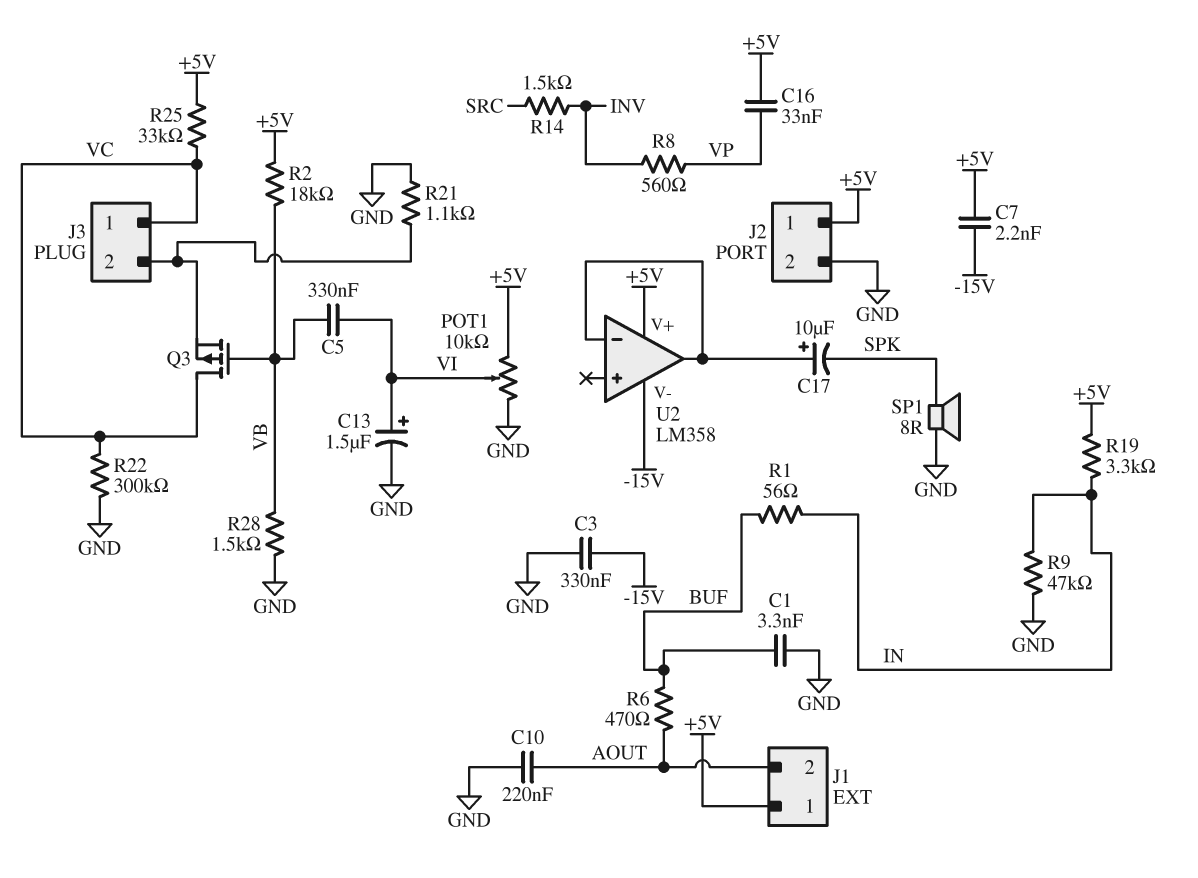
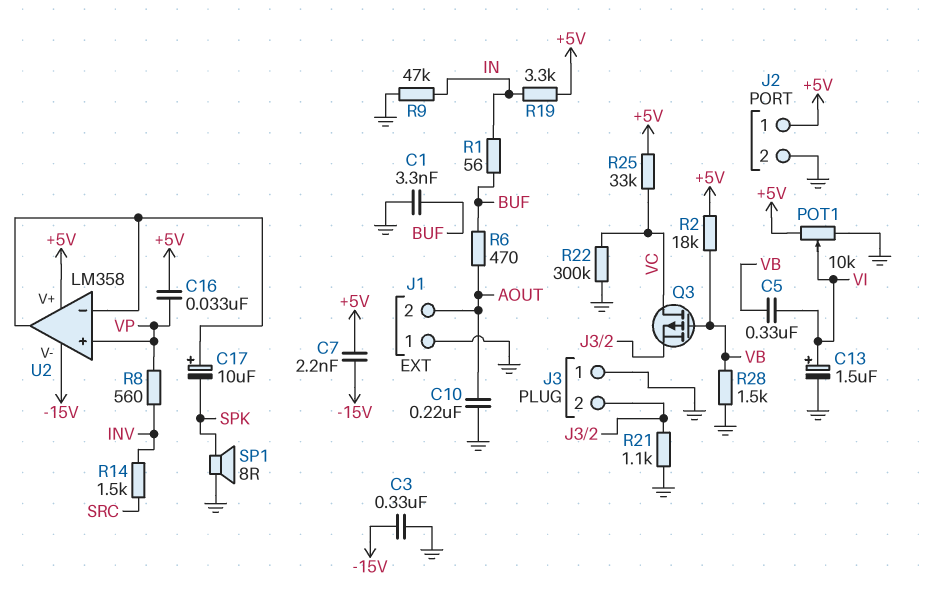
J1 pin 1: +5V -> GND
J3 pin 1: VC -> GND
U2 pin in+: none -> VP

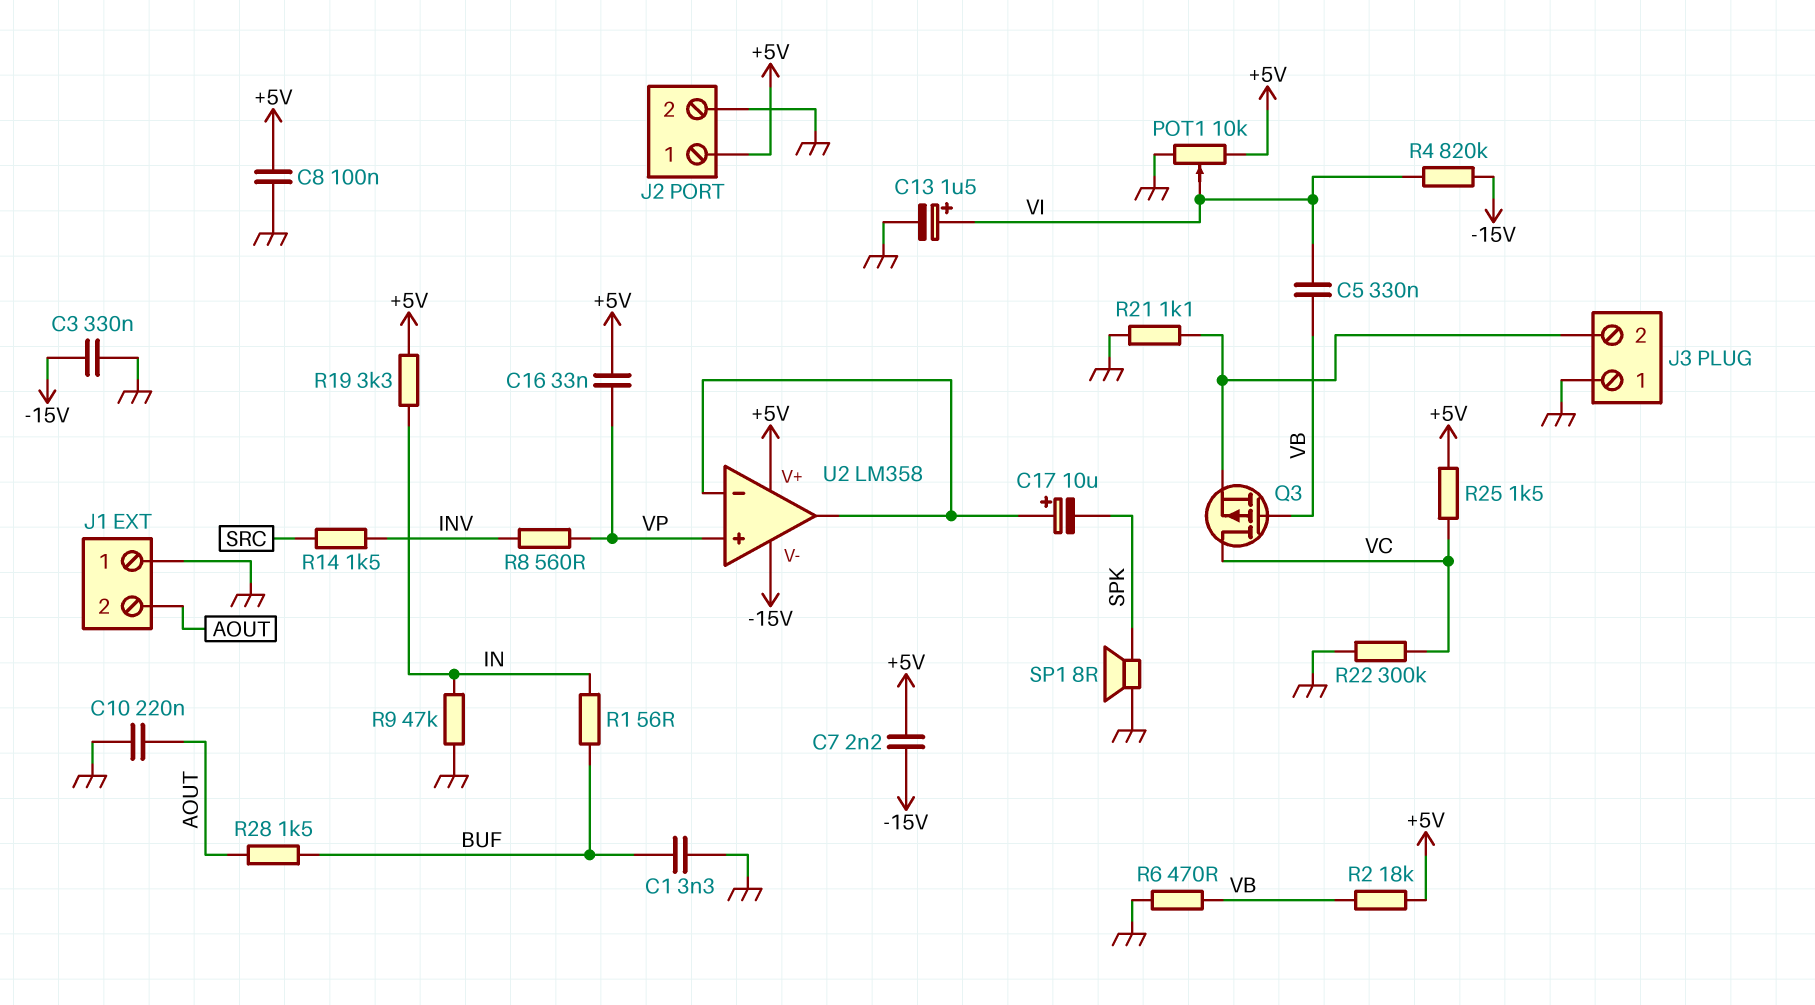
C8: none -> 100nF (+5V, GND)
R4: none -> 820k (-15V, VI)
R6: 470 (AOUT, BUF) -> 470 (GND, VB)
R25: 33k (+5V, VC) -> 1.5k (+5V, VC)
R28: 1.5k (GND, VB) -> 1.5k (AOUT, BUF)

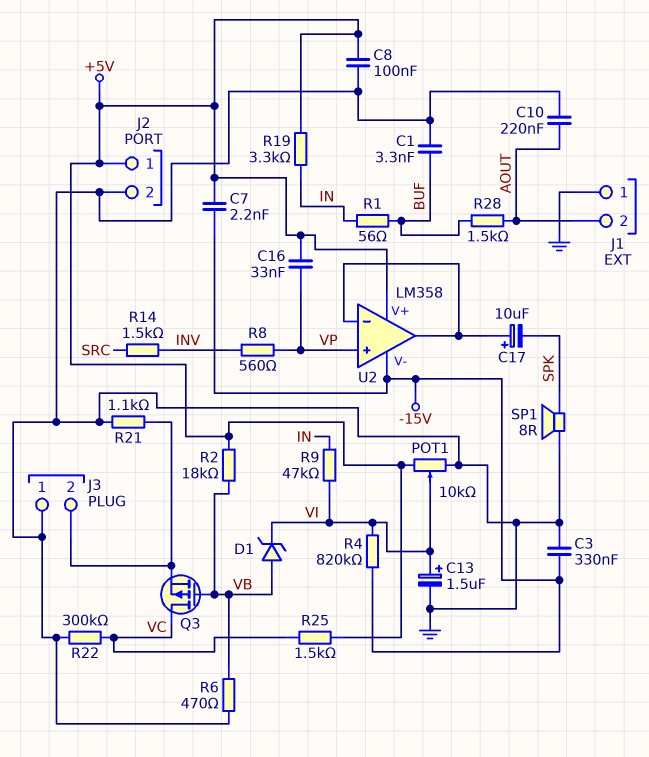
C5: 330nF (VB, VI) -> none
D1: none -> zener (A VB, K VI)
R9: 47k (GND, IN) -> 47k (IN, VI)

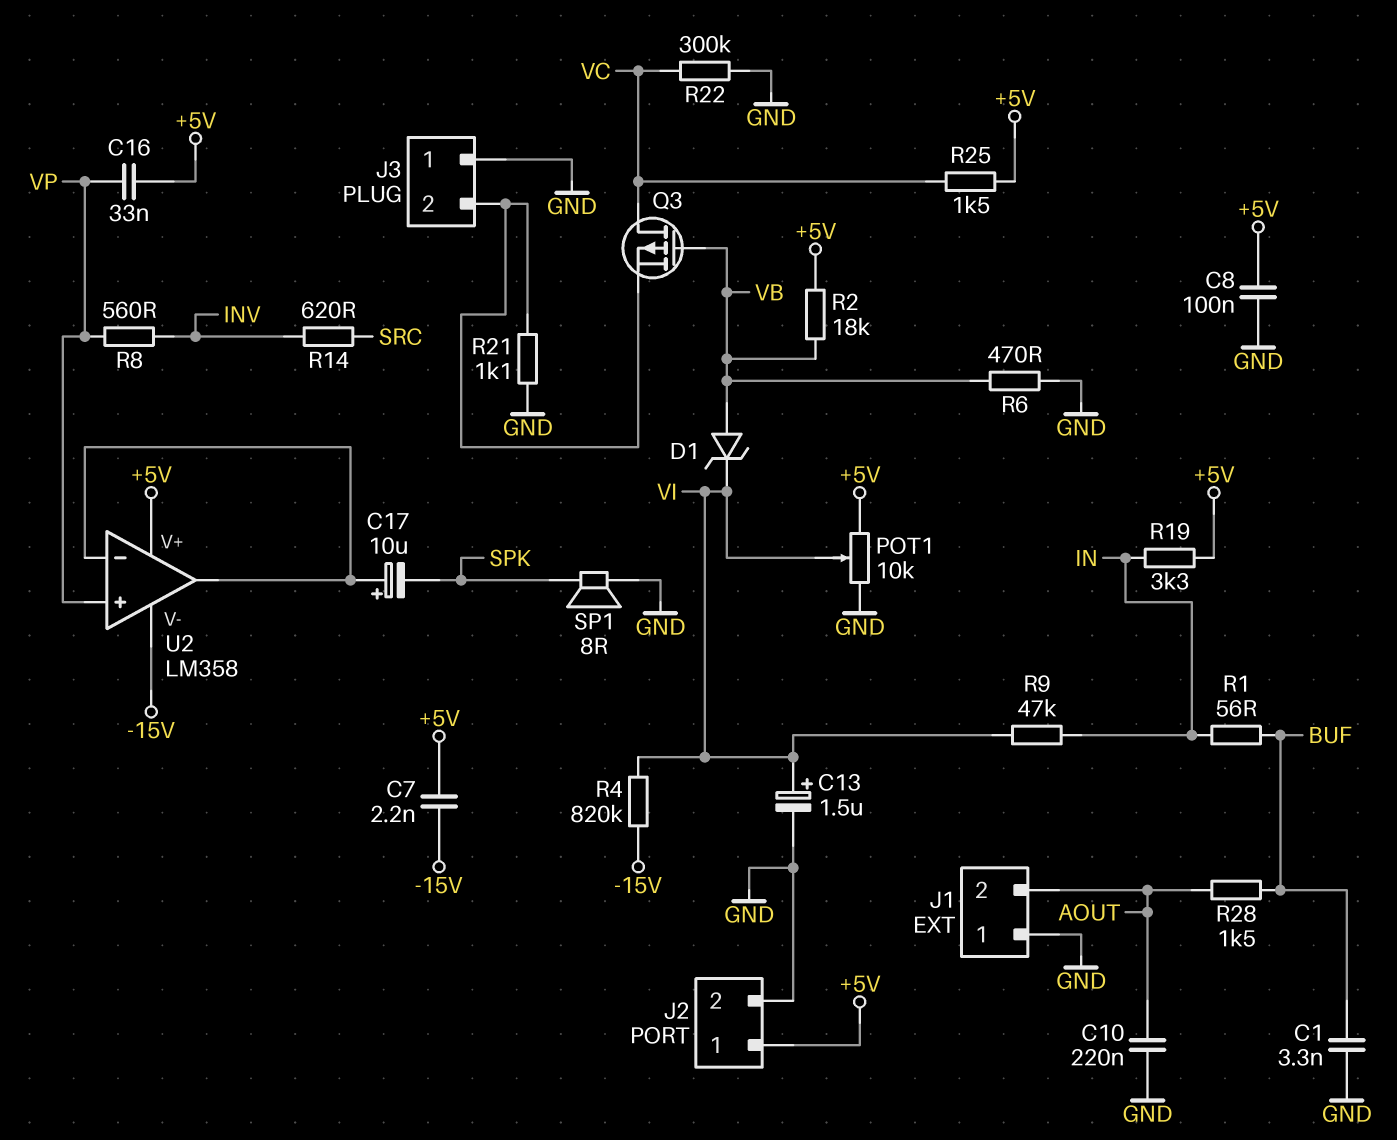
C3: 330nF (-15V, GND) -> none
R14: 1.5k (INV, SRC) -> 620 (INV, SRC)

